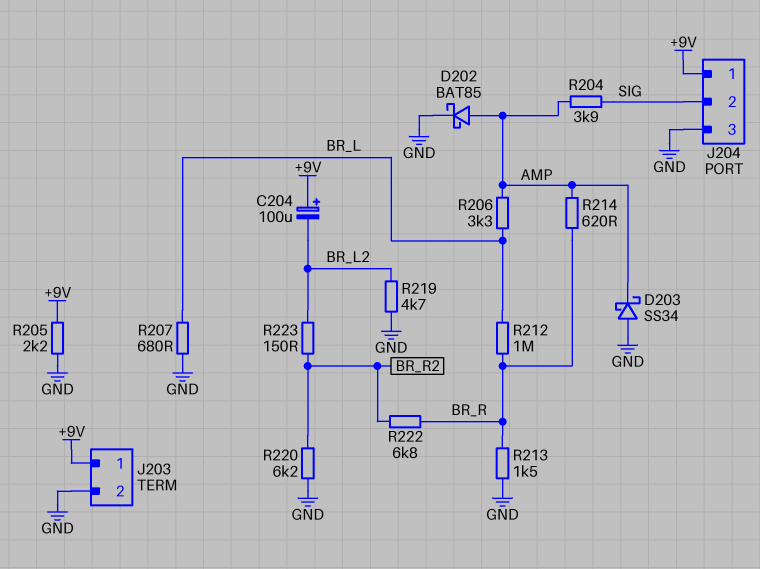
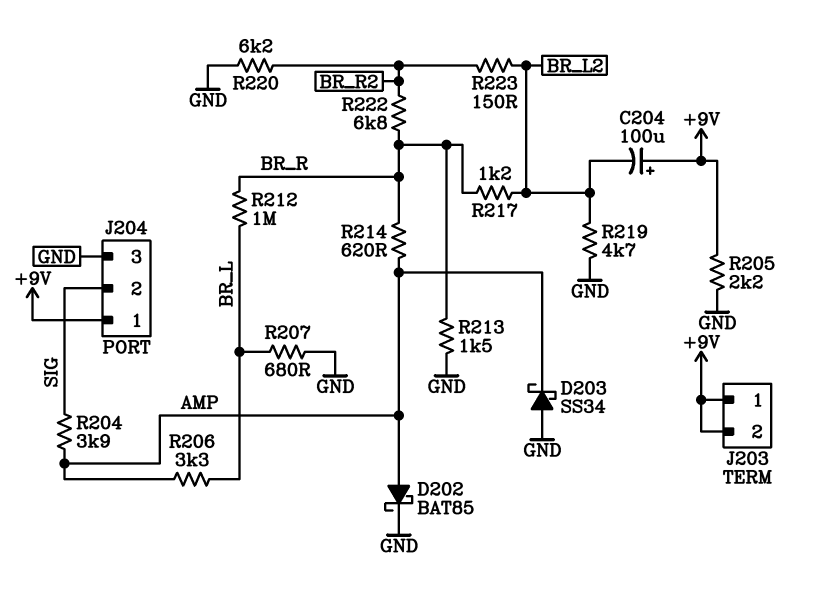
J203 pin 2: GND -> +9V
R217: none -> 1.2k (BR_L2, BR_R)

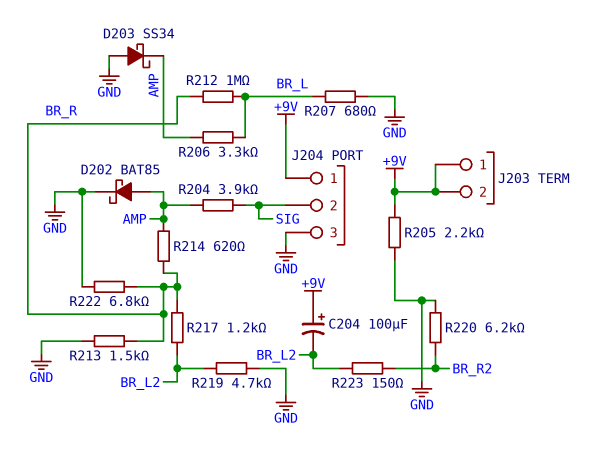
R222: 6.8k (BR_R, BR_R2) -> 6.8k (BR_R, GND)

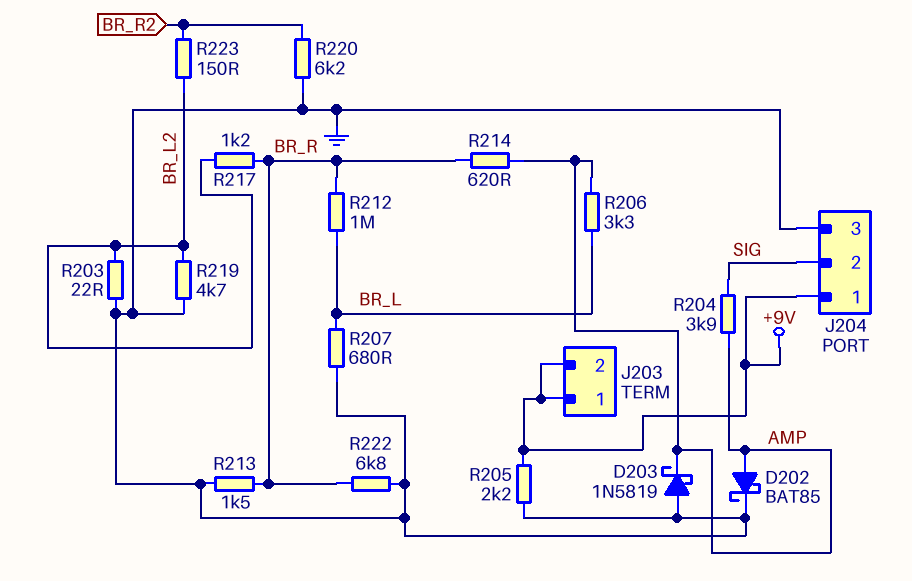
C204: 100uF (plus +9V, minus BR_L2) -> none
D203: schottky SS34 (A GND, K AMP) -> schottky 1N5819 (A GND, K AMP)
R203: none -> 22 (BR_L2, GND)

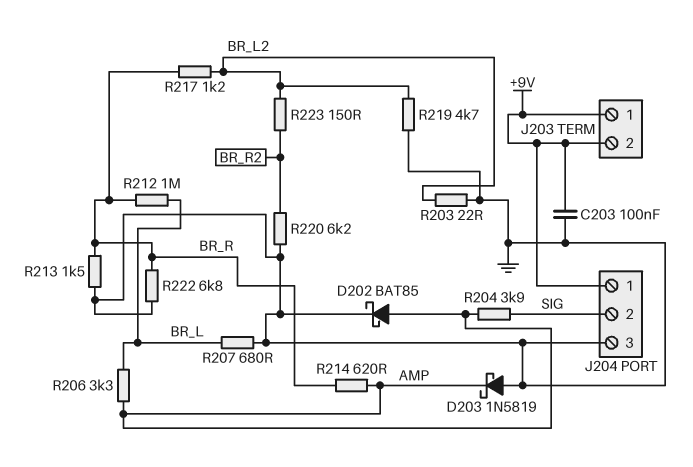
C203: none -> 100nF (+9V, GND)
R205: 2.2k (+9V, GND) -> none

